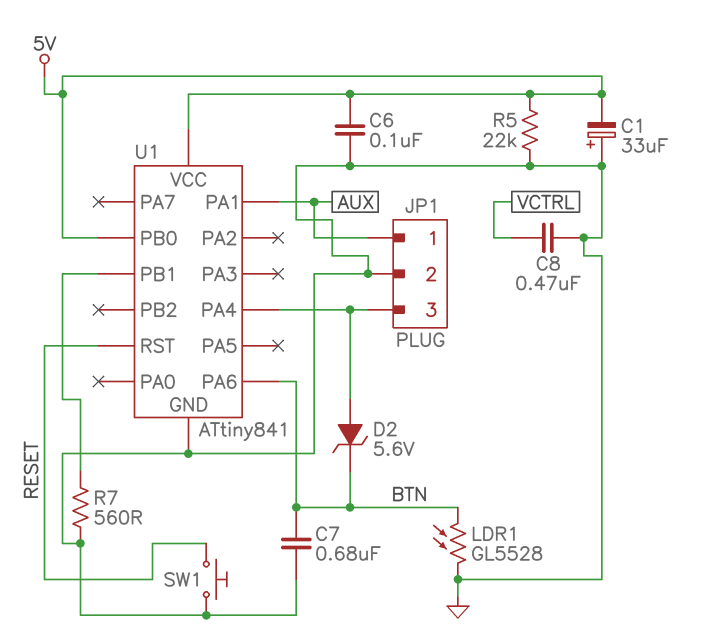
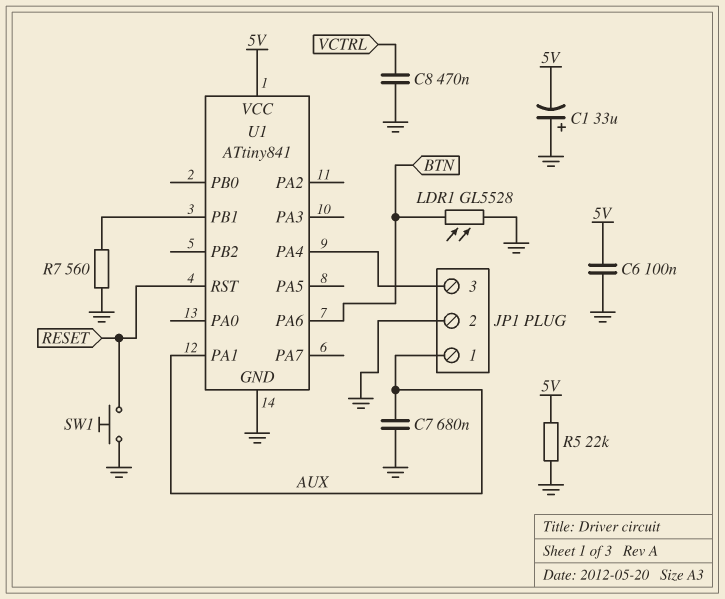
C7: 680nF (BTN, GND) -> 680nF (AUX, GND)
D2: zener 5.6V (A JP1/3, K BTN) -> none
U1 pin PB0: 5V -> none

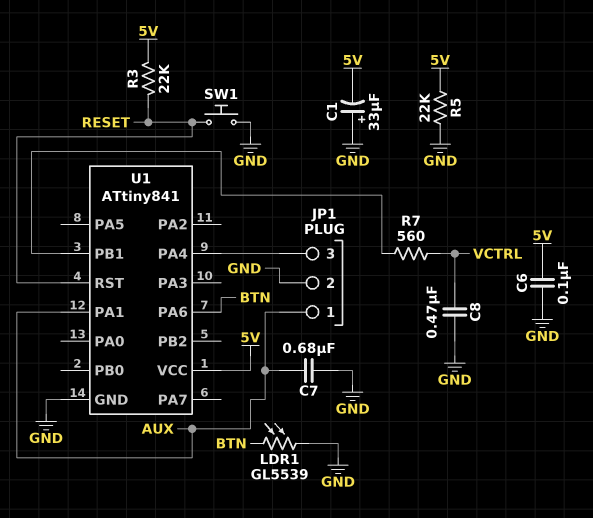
LDR1: GL5528 (BTN, GND) -> GL5539 (BTN, GND)
R3: none -> 22k (5V, RESET)
R7: 560 (GND, U1/PB1) -> 560 (U1/PB1, VCTRL)

